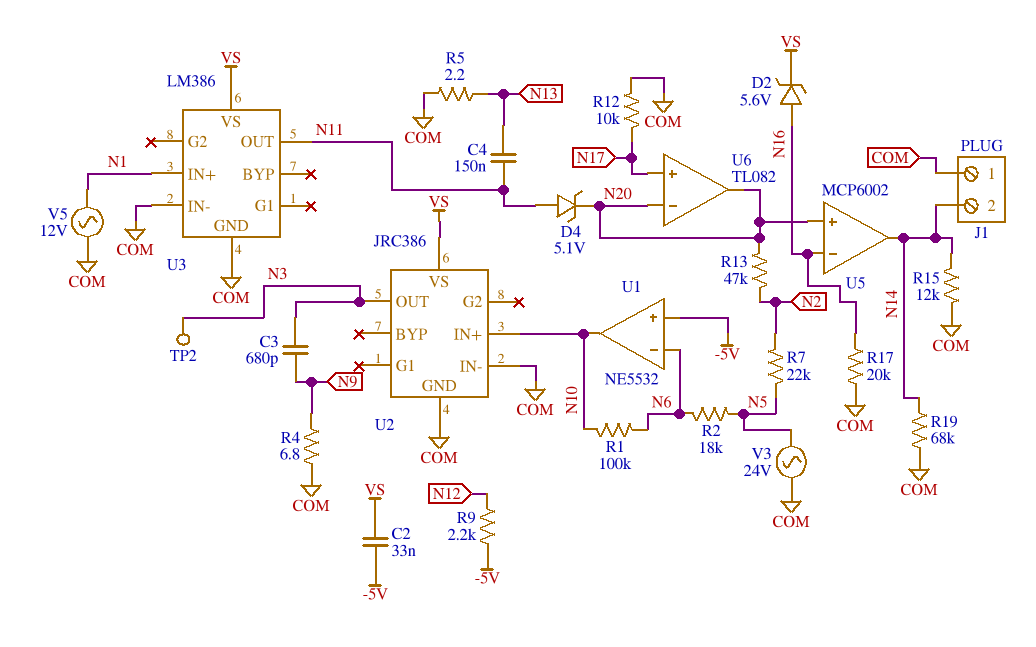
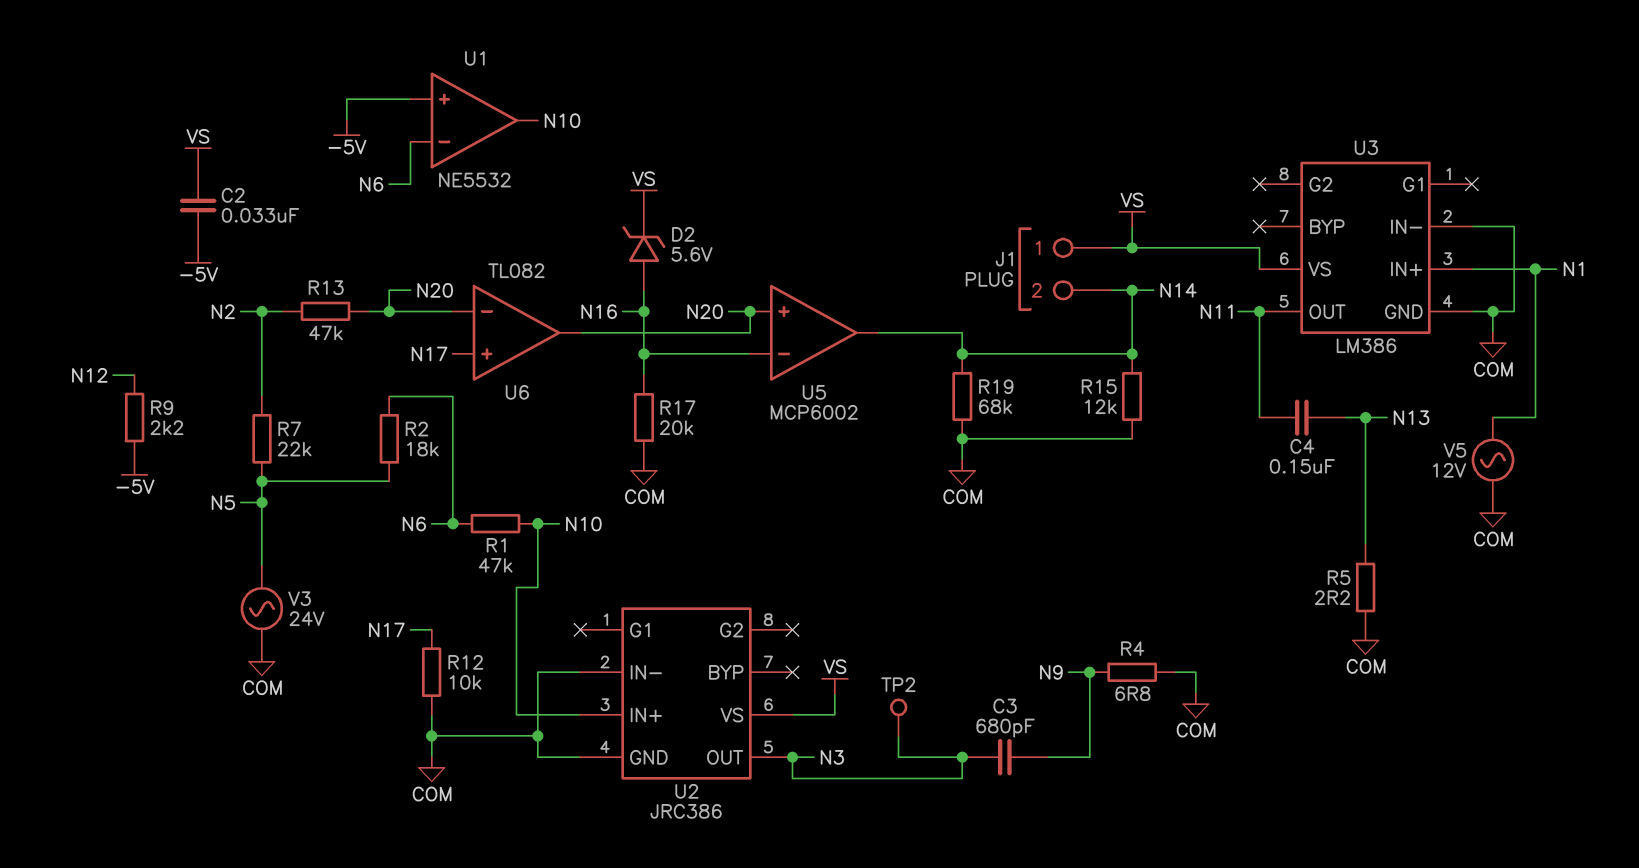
D4: zener 5.1V (A N11, K N20) -> none
J1 pin 1: COM -> VS
R1: 100k (N6, N10) -> 47k (N6, N10)

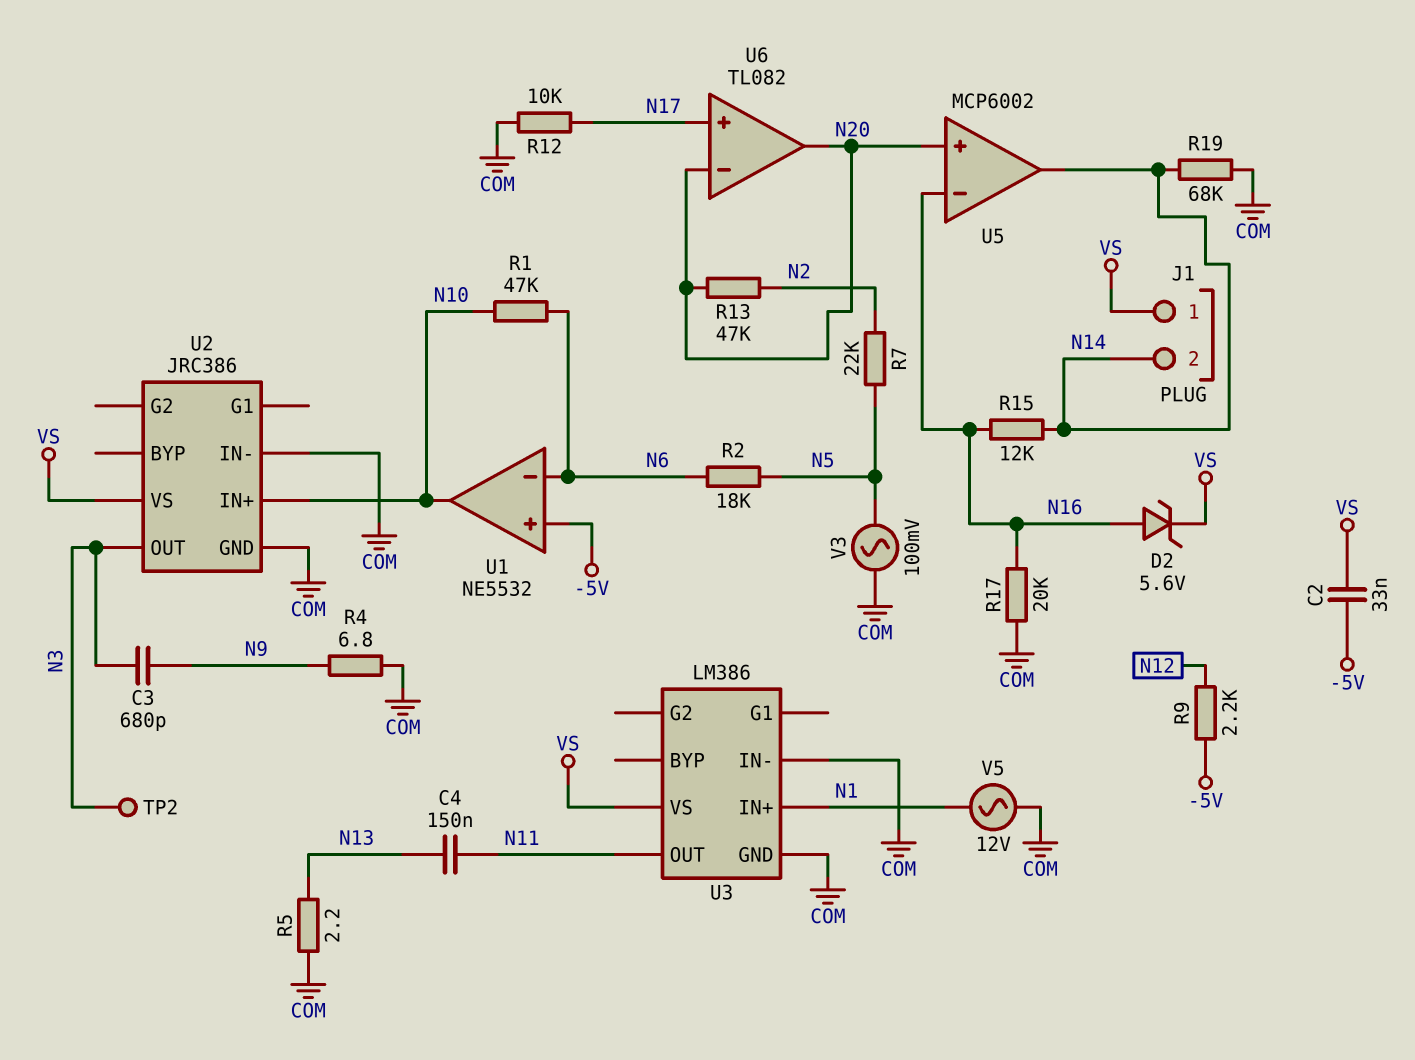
R15: 12k (COM, N14) -> 12k (N14, N16)
V3: AC 24V (COM, N5) -> AC 100mV (COM, N5)

